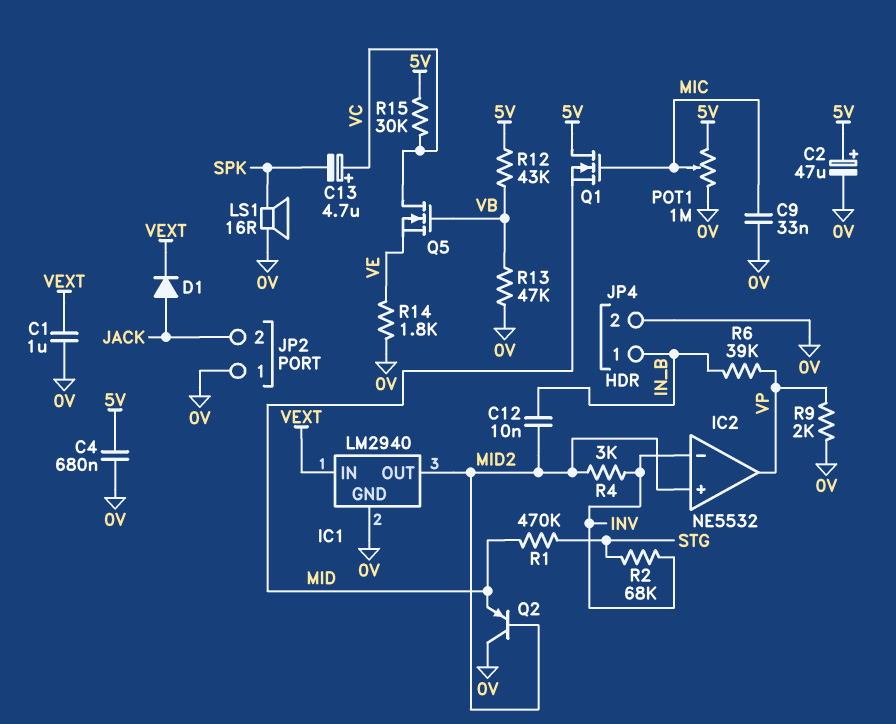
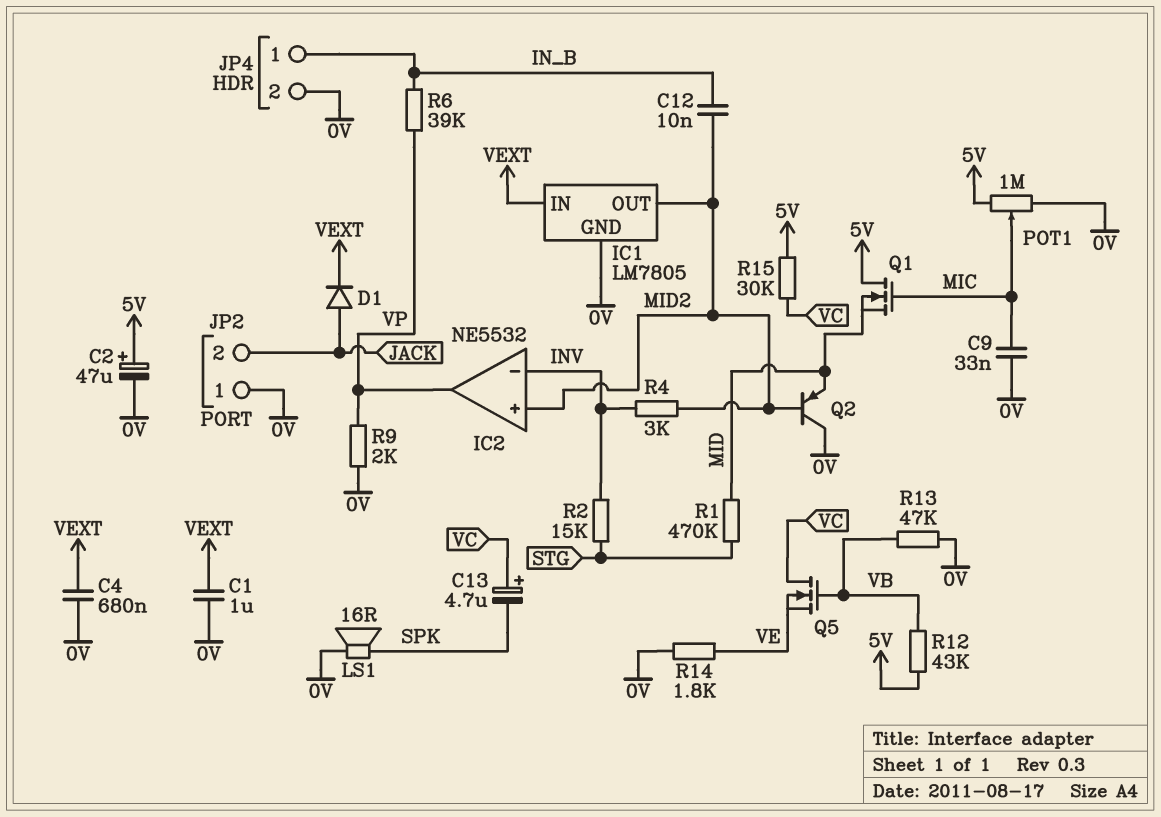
C4: 680nF (0V, 5V) -> 680nF (0V, VEXT)
IC1: LM2940 -> LM7805
R2: 68k (INV, STG) -> 15k (INV, STG)

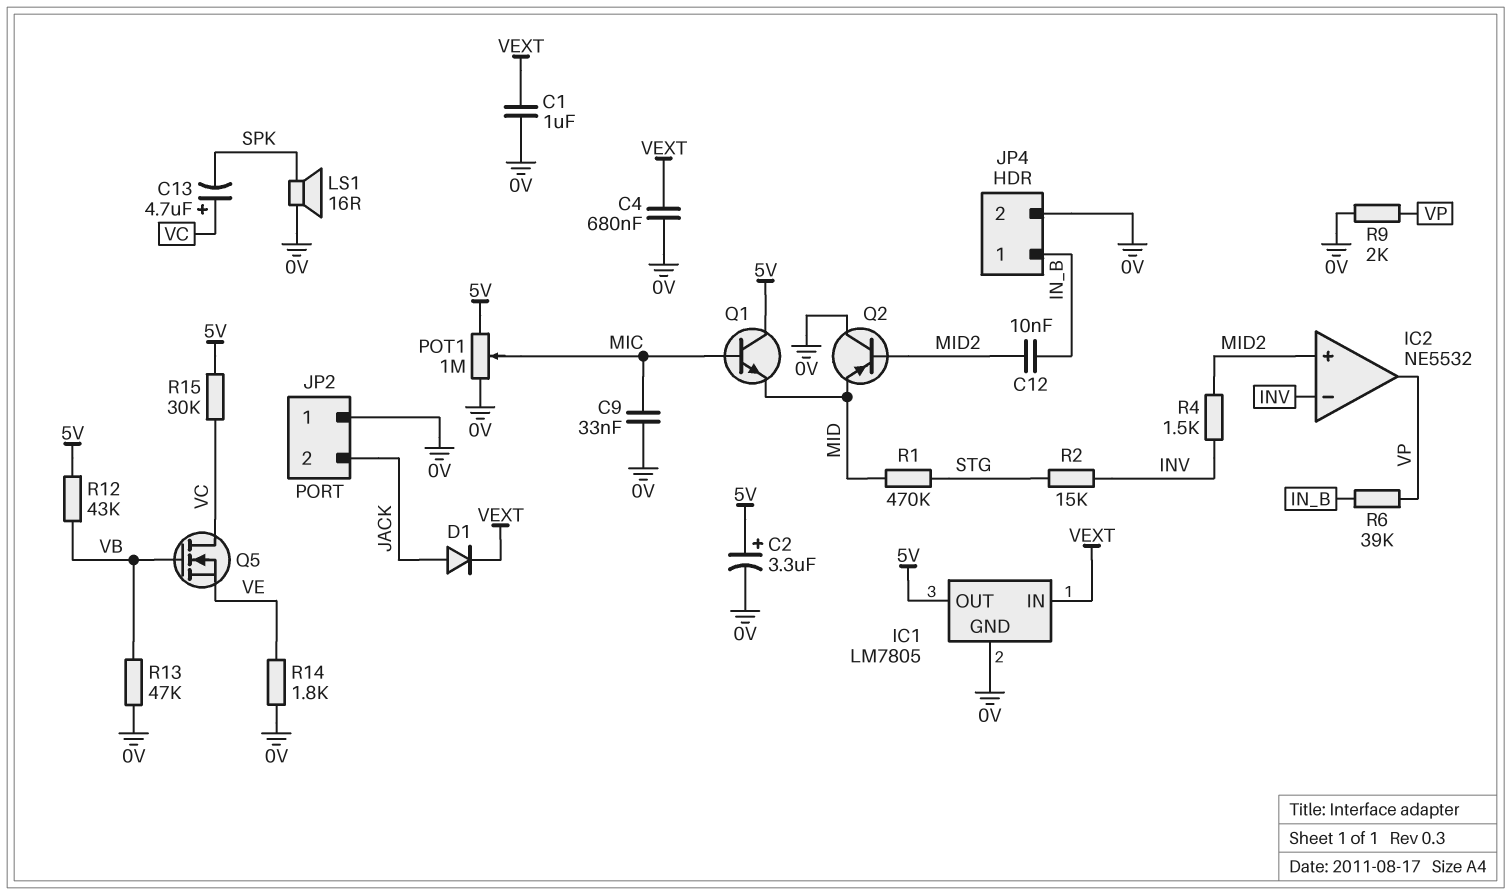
C2: 47uF (plus 5V, minus 0V) -> 3.3uF (plus 5V, minus 0V)
IC1 pin OUT: MID2 -> 5V
Q1: NMOS (G MIC, D 5V, S MID) -> NPN (B MIC, C 5V, E MID)
R4: 3k (INV, MID2) -> 1.5k (INV, MID2)

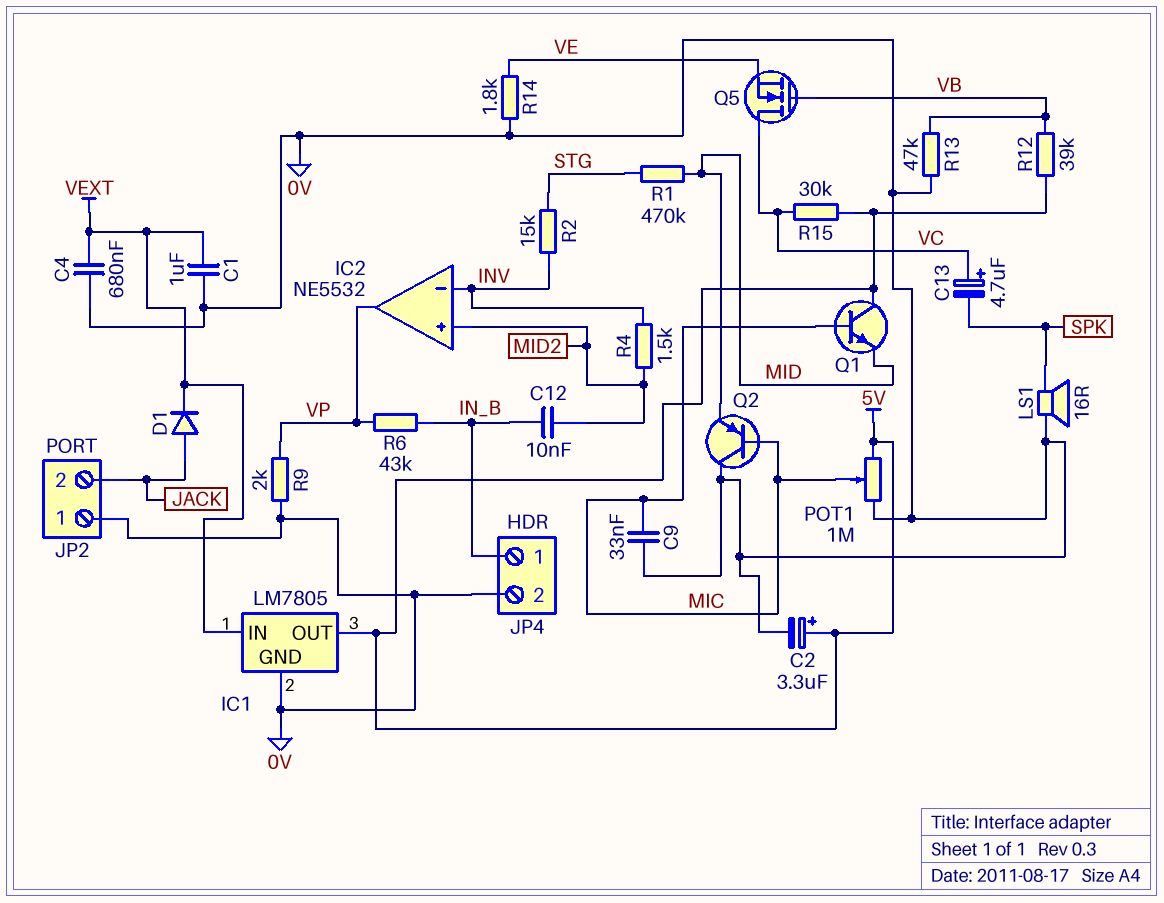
Q2: PNP (B MID2, C 0V, E MID) -> PNP (B MIC, C 0V, E MID)
R6: 39k (IN_B, VP) -> 43k (IN_B, VP)
R12: 43k (5V, VB) -> 39k (5V, VB)

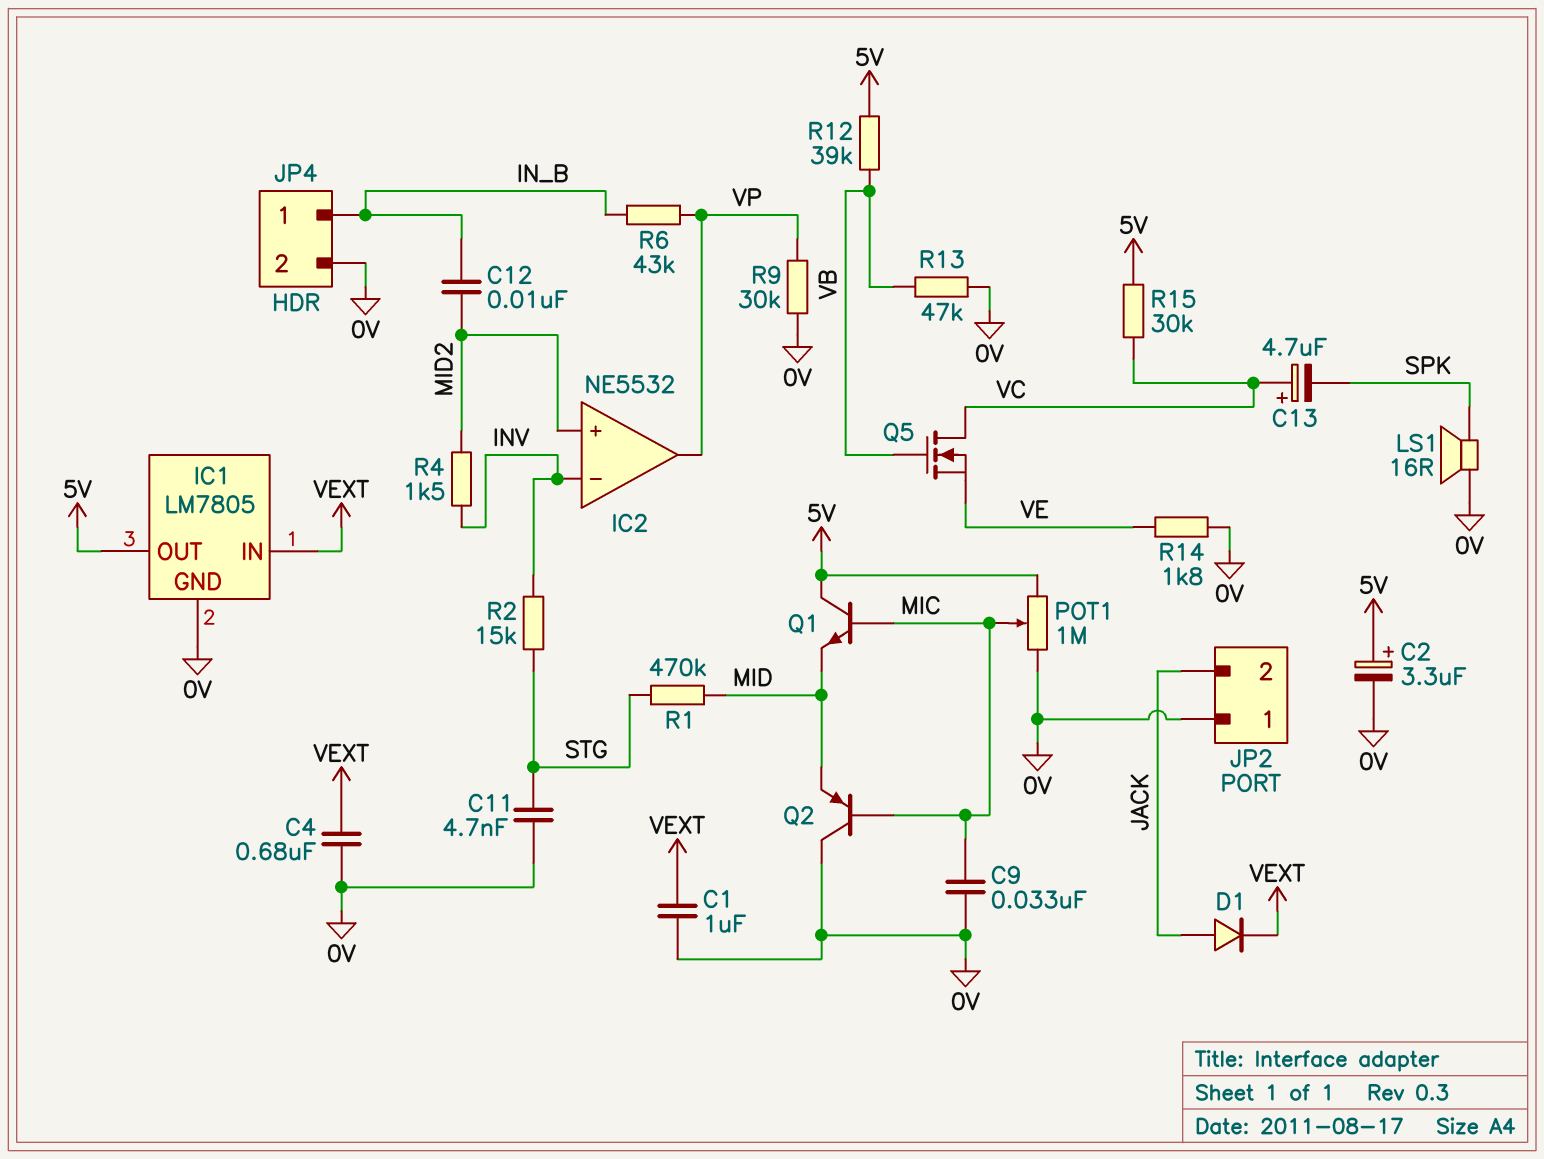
C11: none -> 4.7nF (0V, STG)
R9: 2k (0V, VP) -> 30k (0V, VP)

